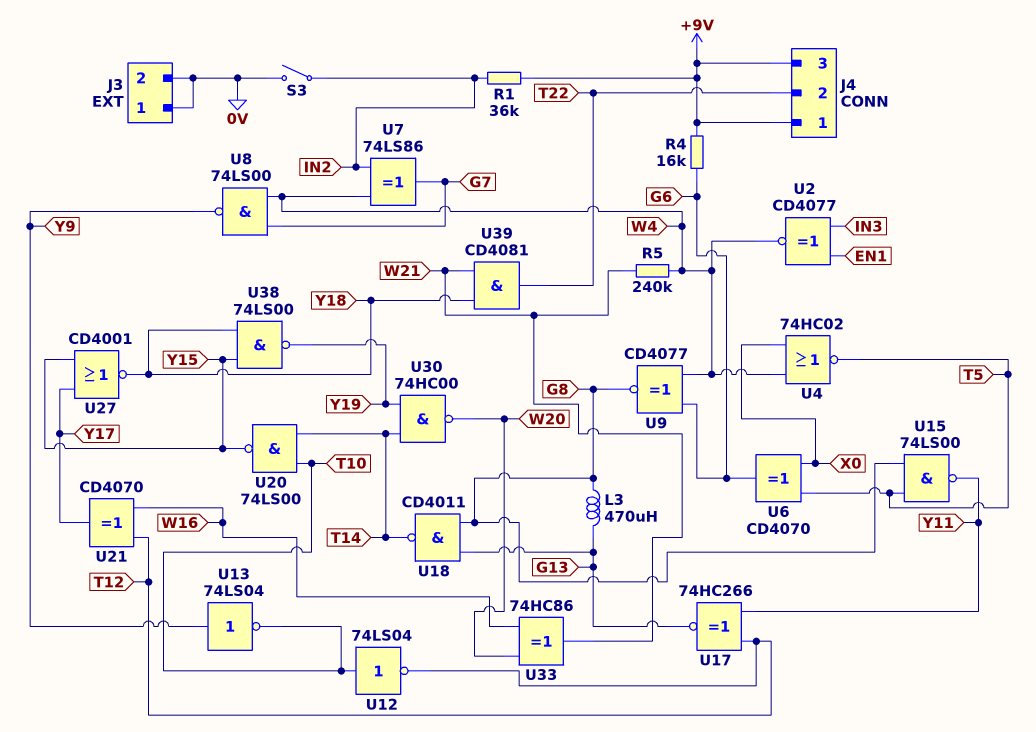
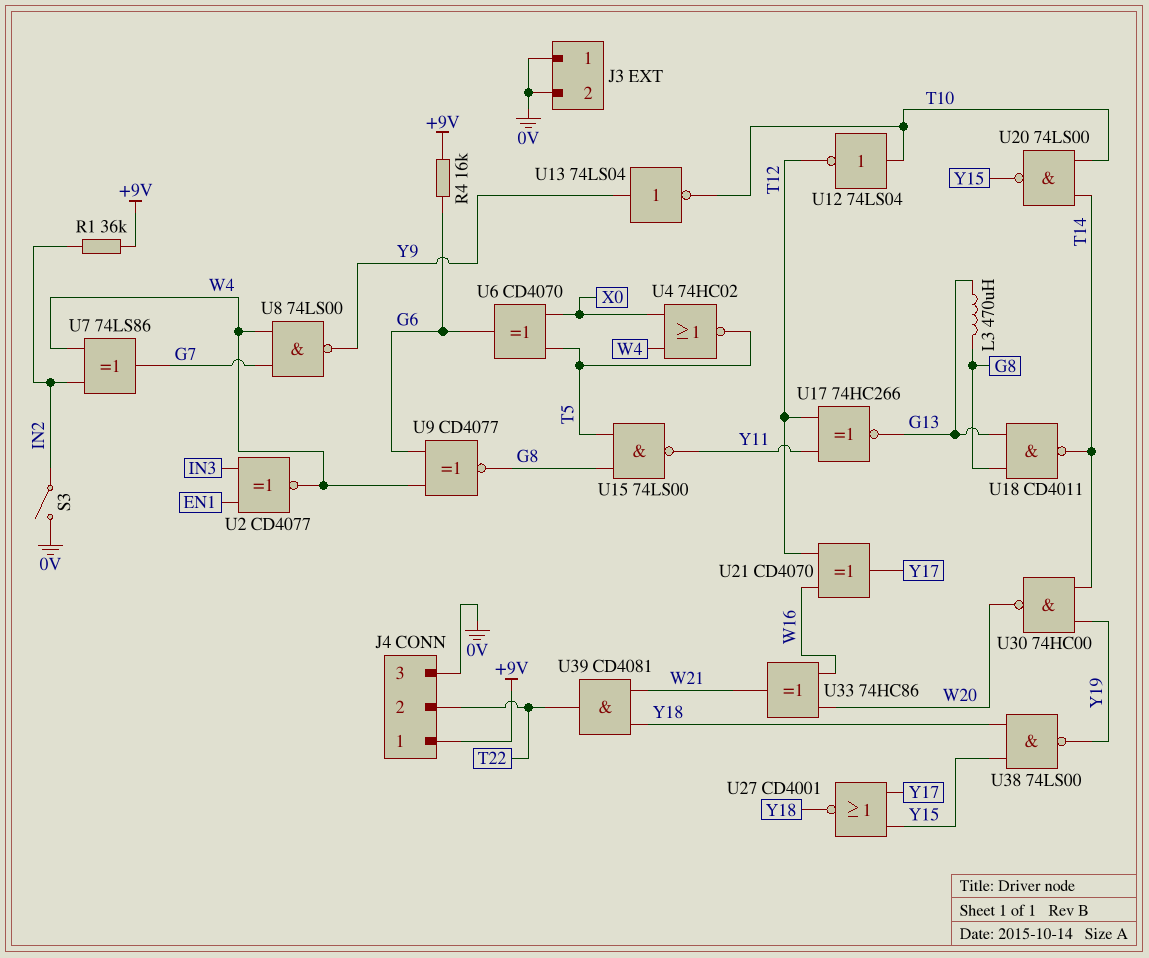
J4 pin 3: +9V -> 0V
R5: 240k (W4, W21) -> none

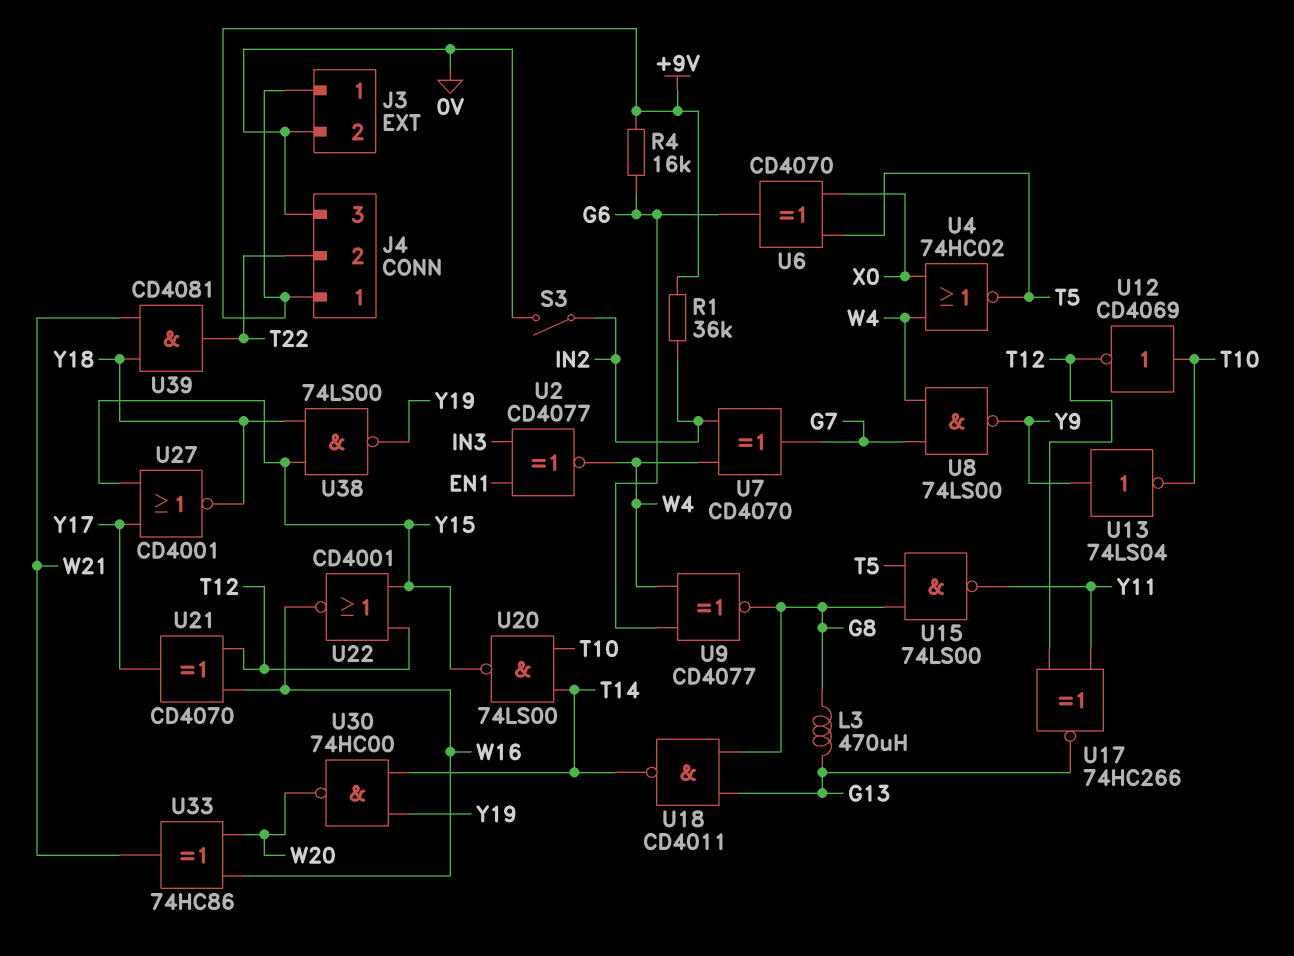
J3 pin 1: 0V -> +9V
U7: XOR 74LS86 (in IN2, in W4, out G7) -> XOR CD4070 (in IN2, in W4, out G7)
U12: NOT 74LS04 (in T10, out T12) -> NOT CD4069 (in T10, out T12)
U22: none -> NOR CD4001 (in T12, in Y15, out W16)

